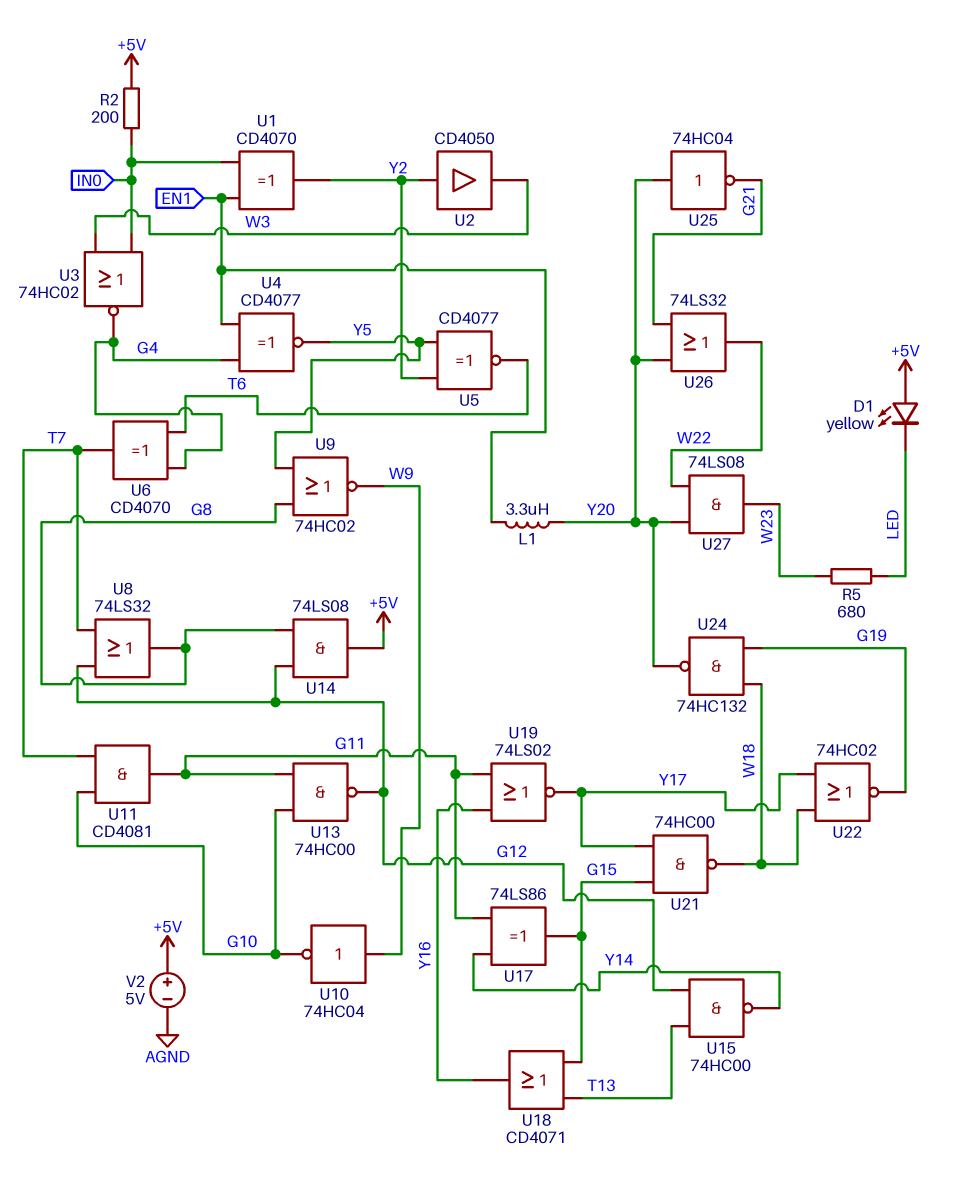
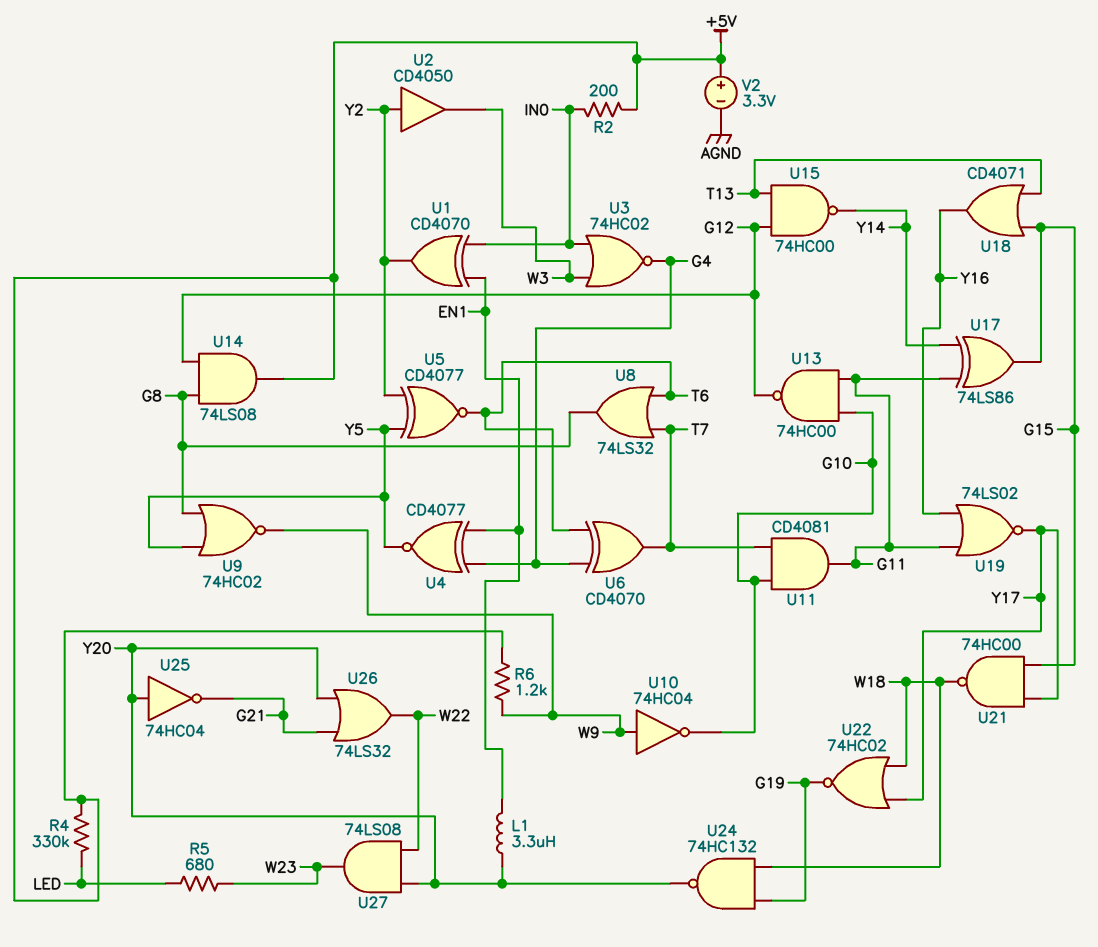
D1: LED yellow (A +5V, K LED) -> none
R4: none -> 330k (+5V, LED)
R6: none -> 1.2k (+5V, W9)
U8: OR 74LS32 (in G12, in T7, out G8) -> OR 74LS32 (in T6, in T7, out G8)
V2: 5V (plus +5V, minus AGND) -> 3.3V (plus +5V, minus AGND)

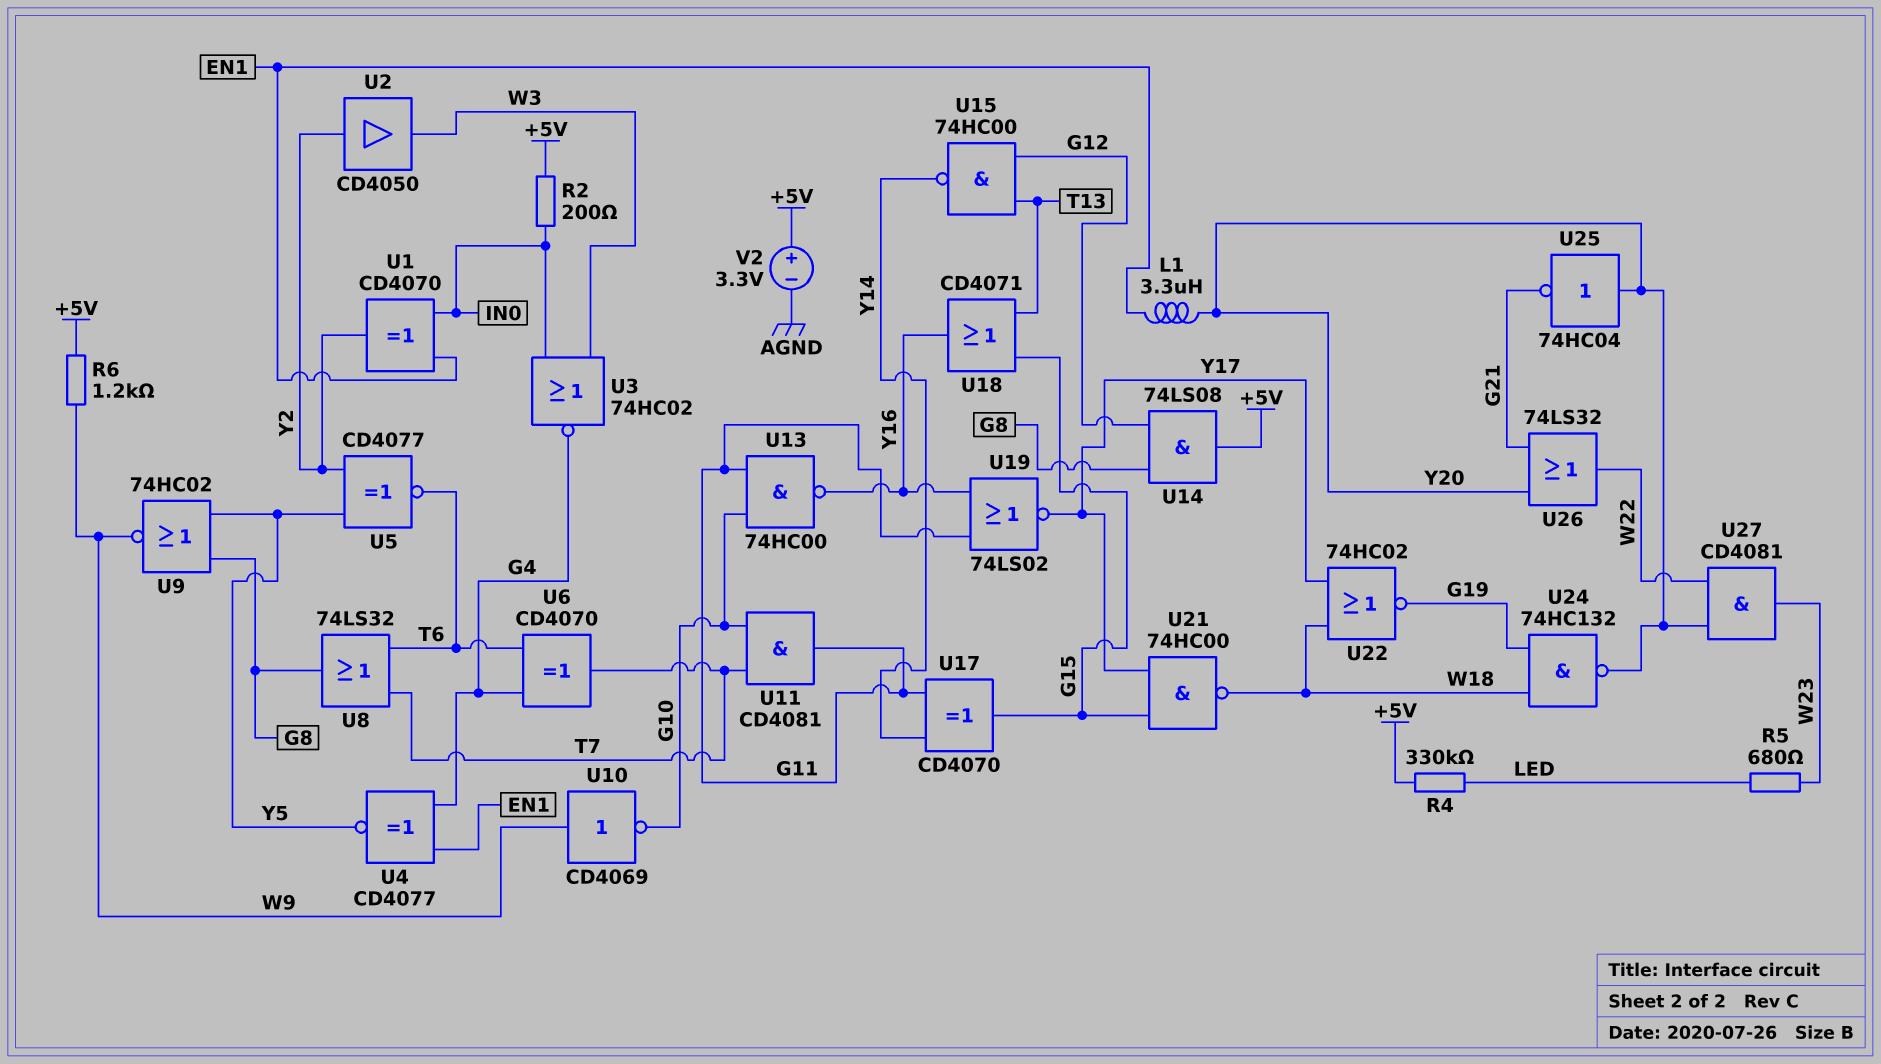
U10: NOT 74HC04 (in W9, out G10) -> NOT CD4069 (in W9, out G10)
U13: NAND 74HC00 (in G10, in G11, out G12) -> NAND 74HC00 (in G10, in G11, out Y16)
U17: XOR 74LS86 (in G11, in Y14, out G15) -> XOR CD4070 (in G11, in Y14, out G15)
U27: AND 74LS08 (in W22, in Y20, out W23) -> AND CD4081 (in W22, in Y20, out W23)

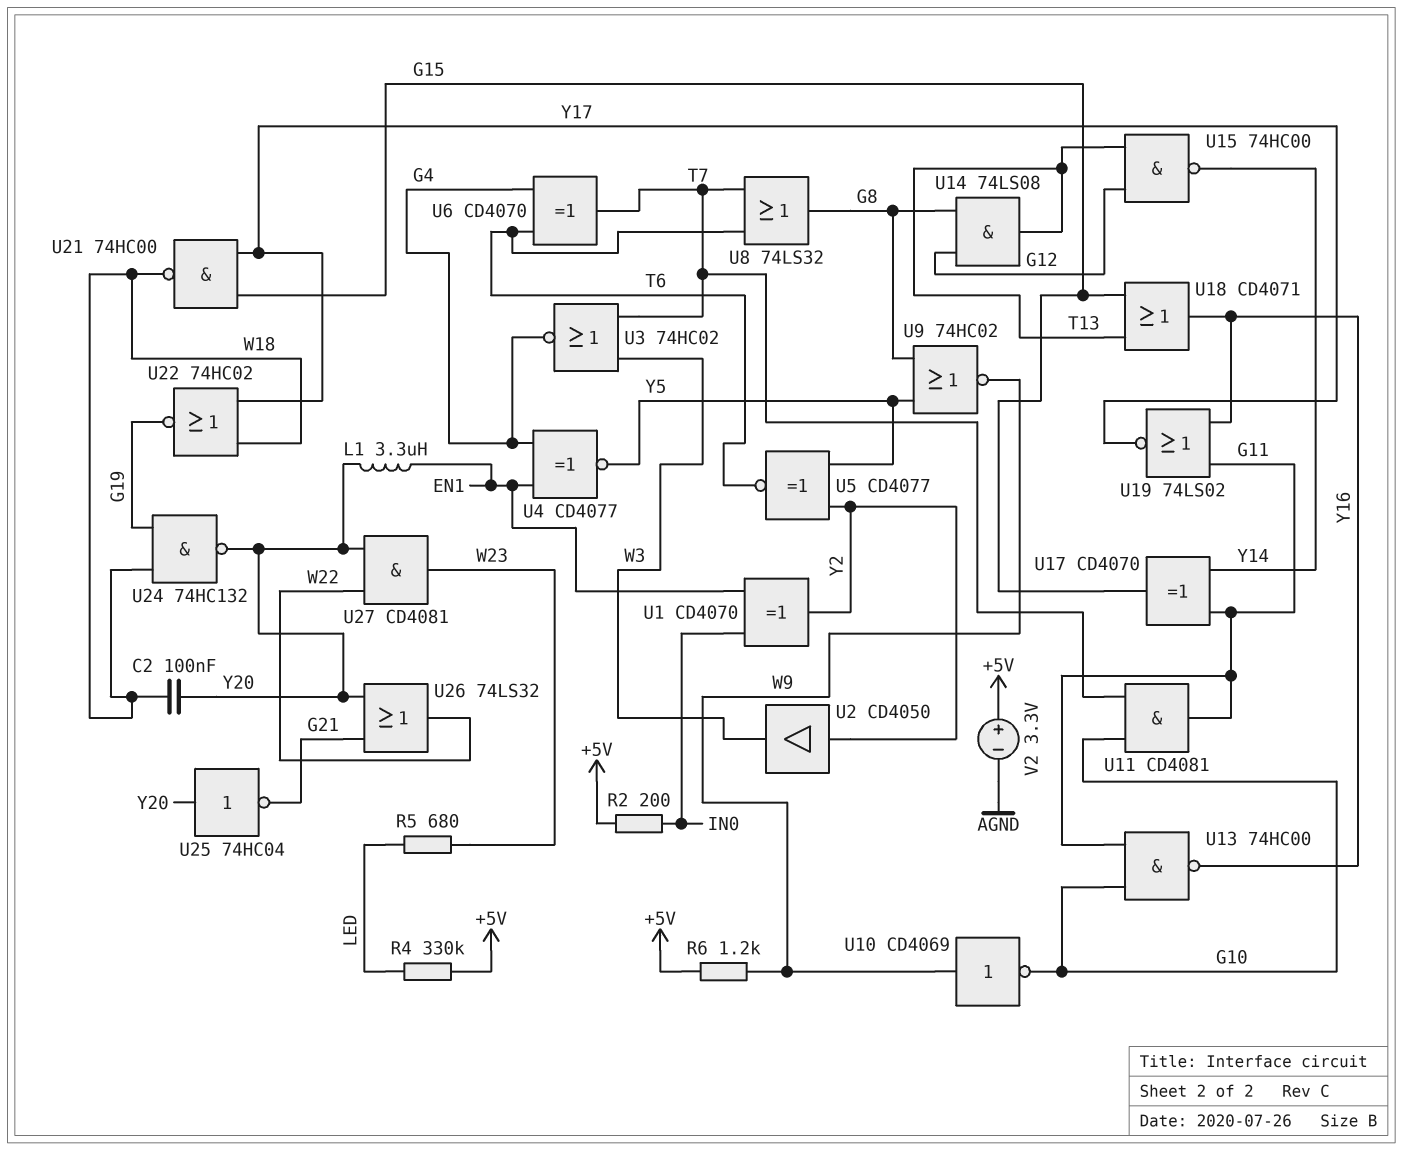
C2: none -> 100nF (W18, Y20)
U3: NOR 74HC02 (in IN0, in W3, out G4) -> NOR 74HC02 (in T7, in W3, out G4)
U14: AND 74LS08 (in G8, in G12, out +5V) -> AND 74LS08 (in G8, in G12, out T13)

